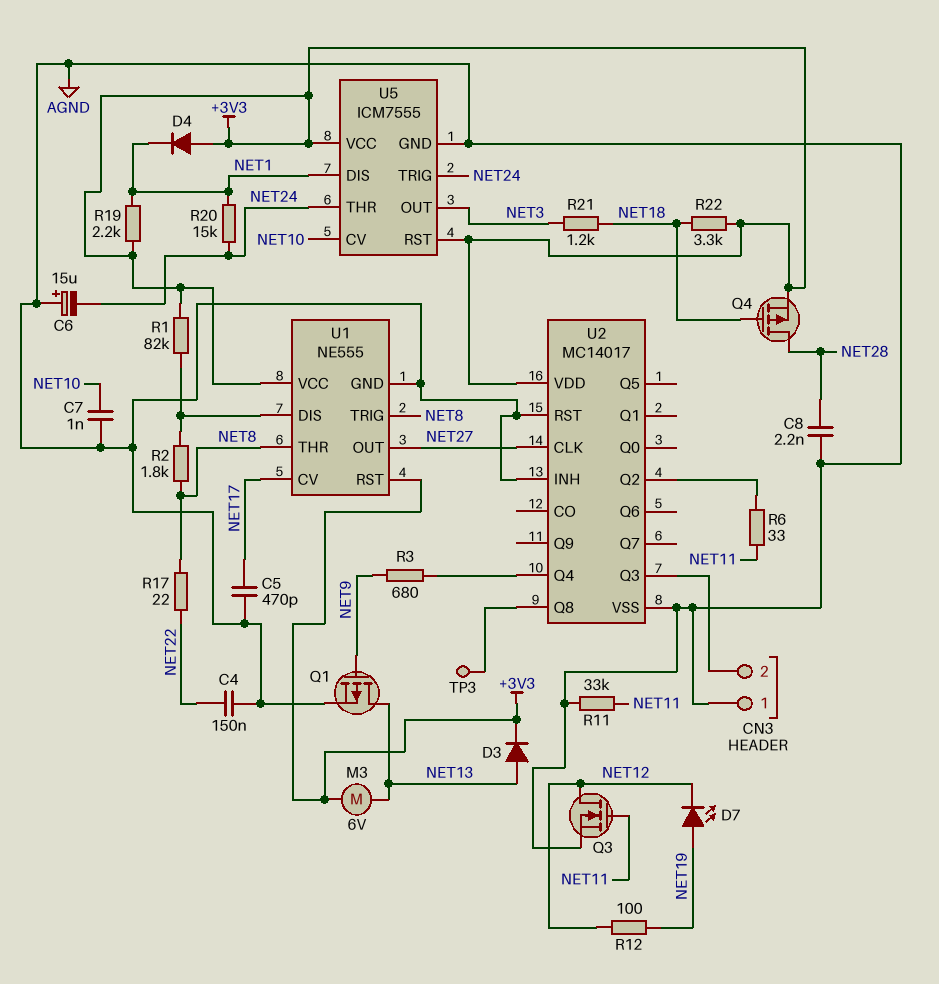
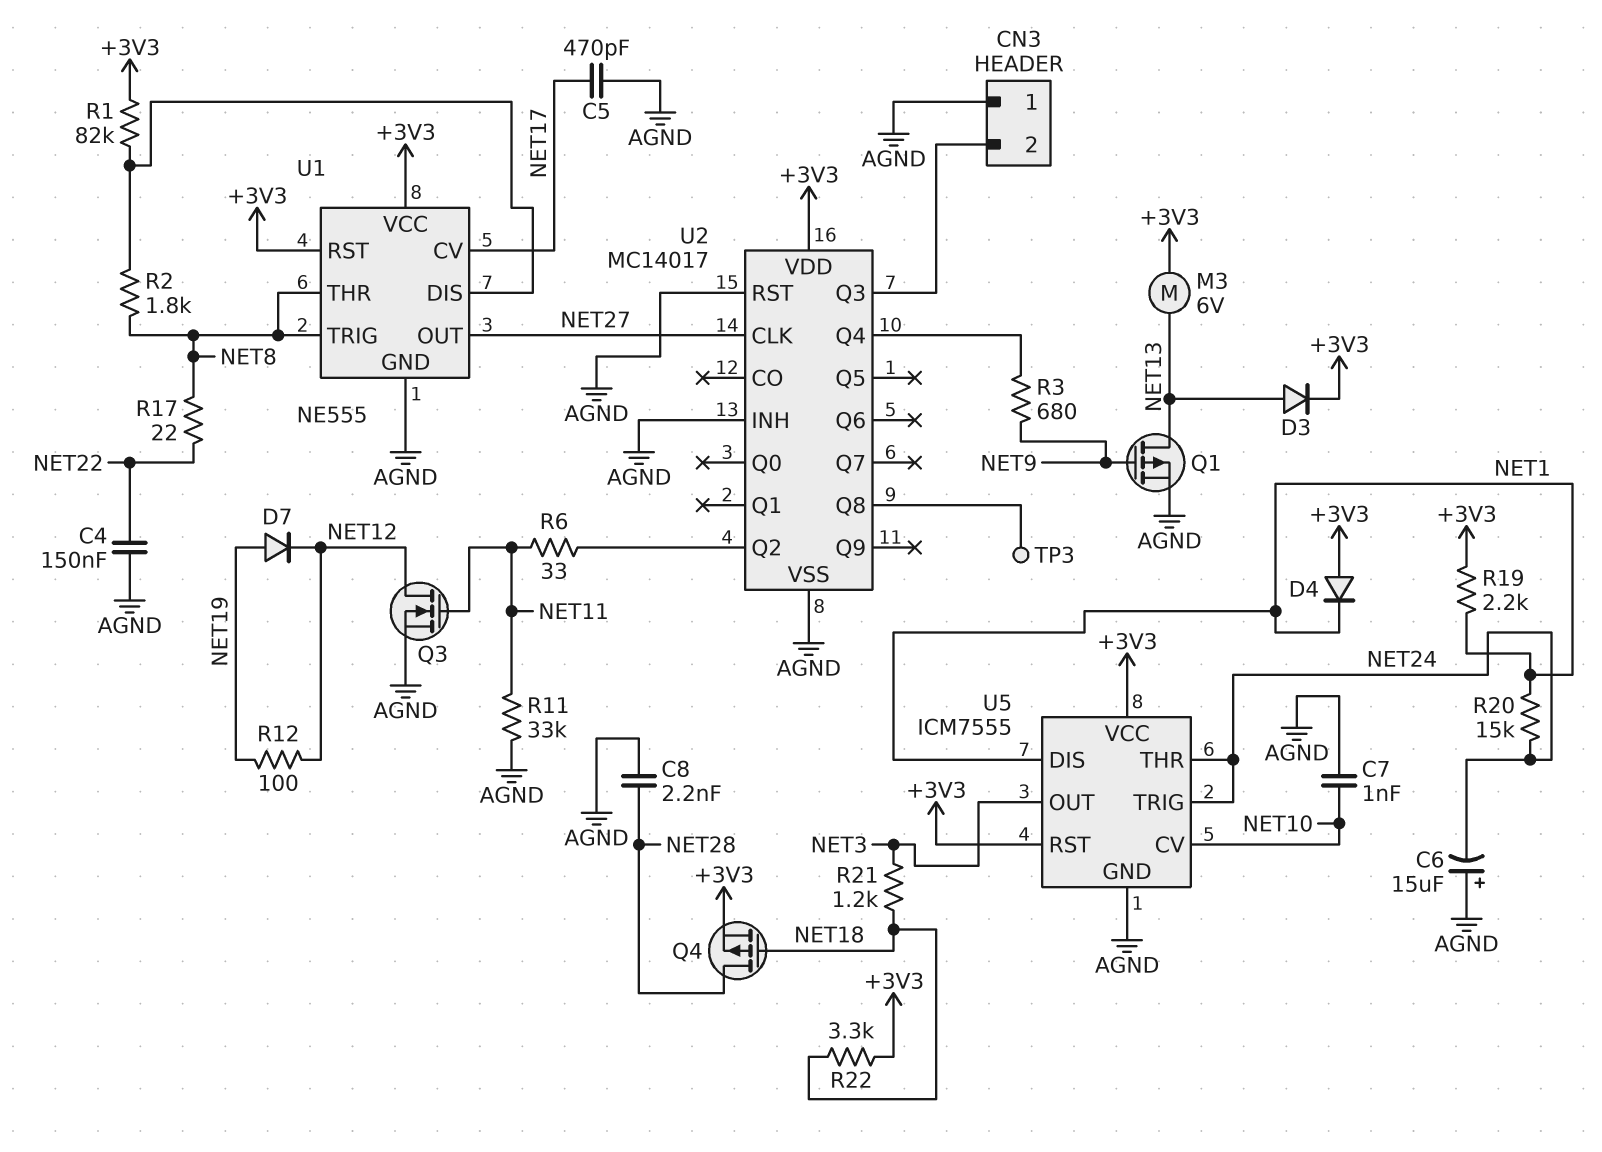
D7: LED (A NET19, K NET12) -> diode (A NET19, K NET12)

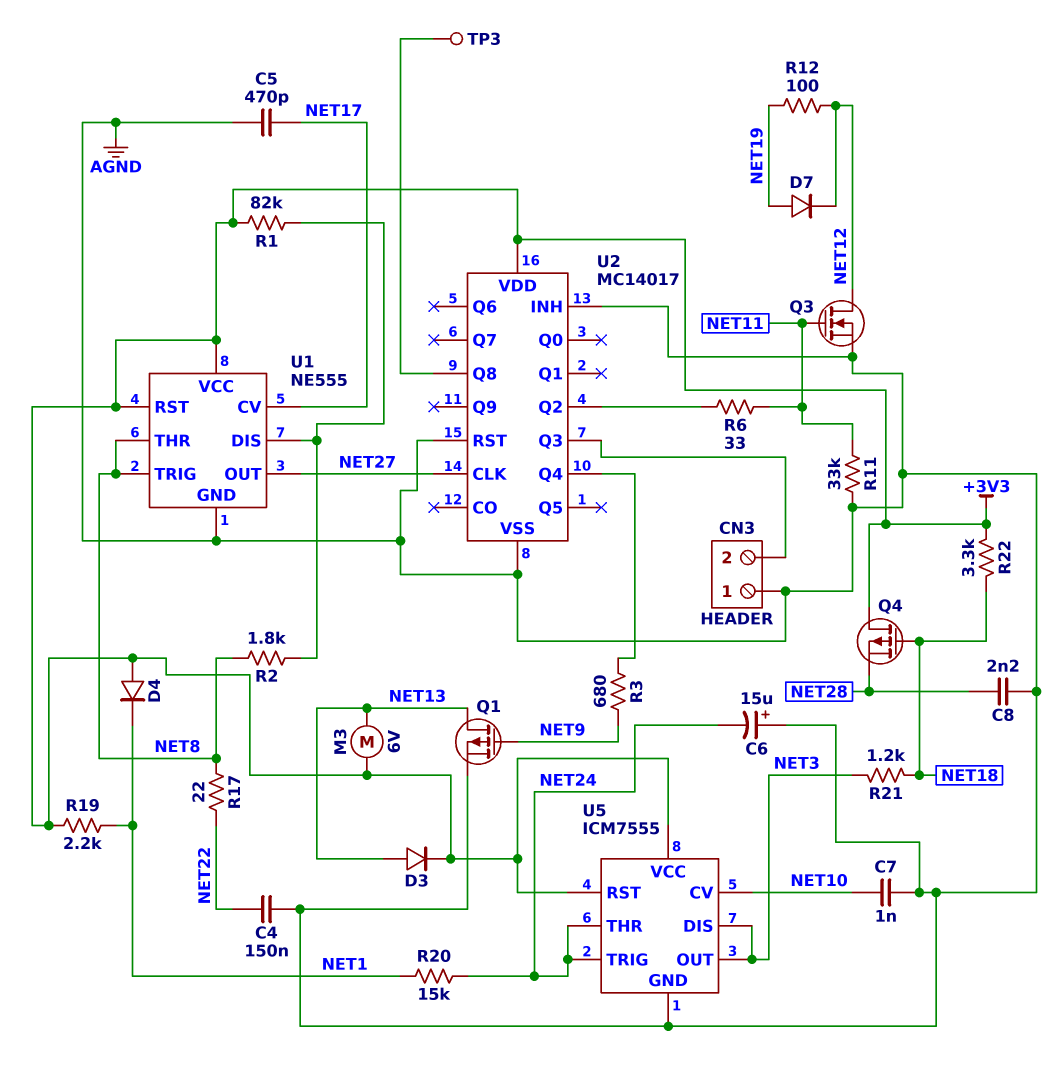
Q4: PMOS (G NET18, D NET28, S +3V3) -> PMOS (G NET18, D +3V3, S NET28)
U5 pin DIS: NET1 -> NET3

